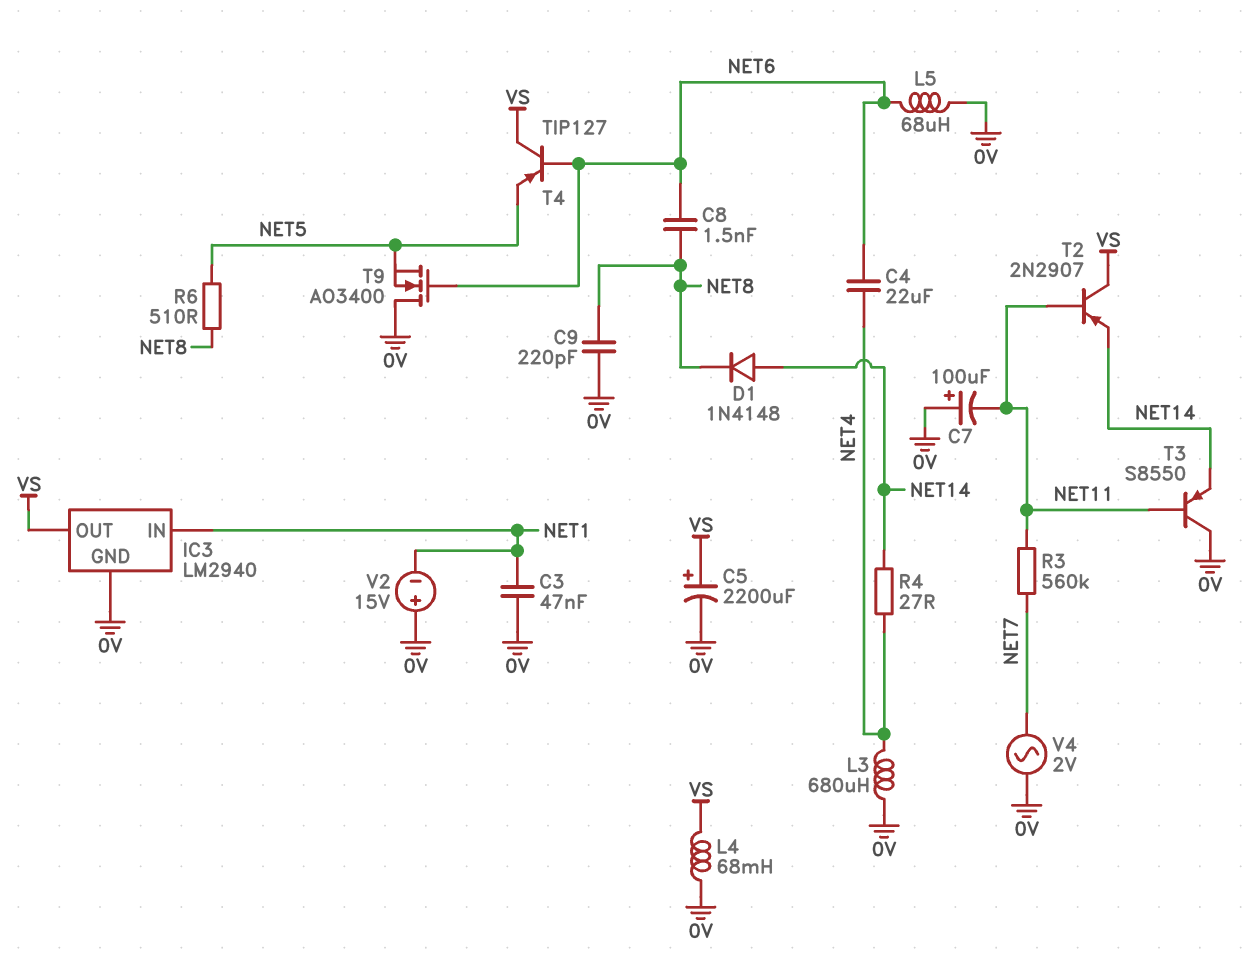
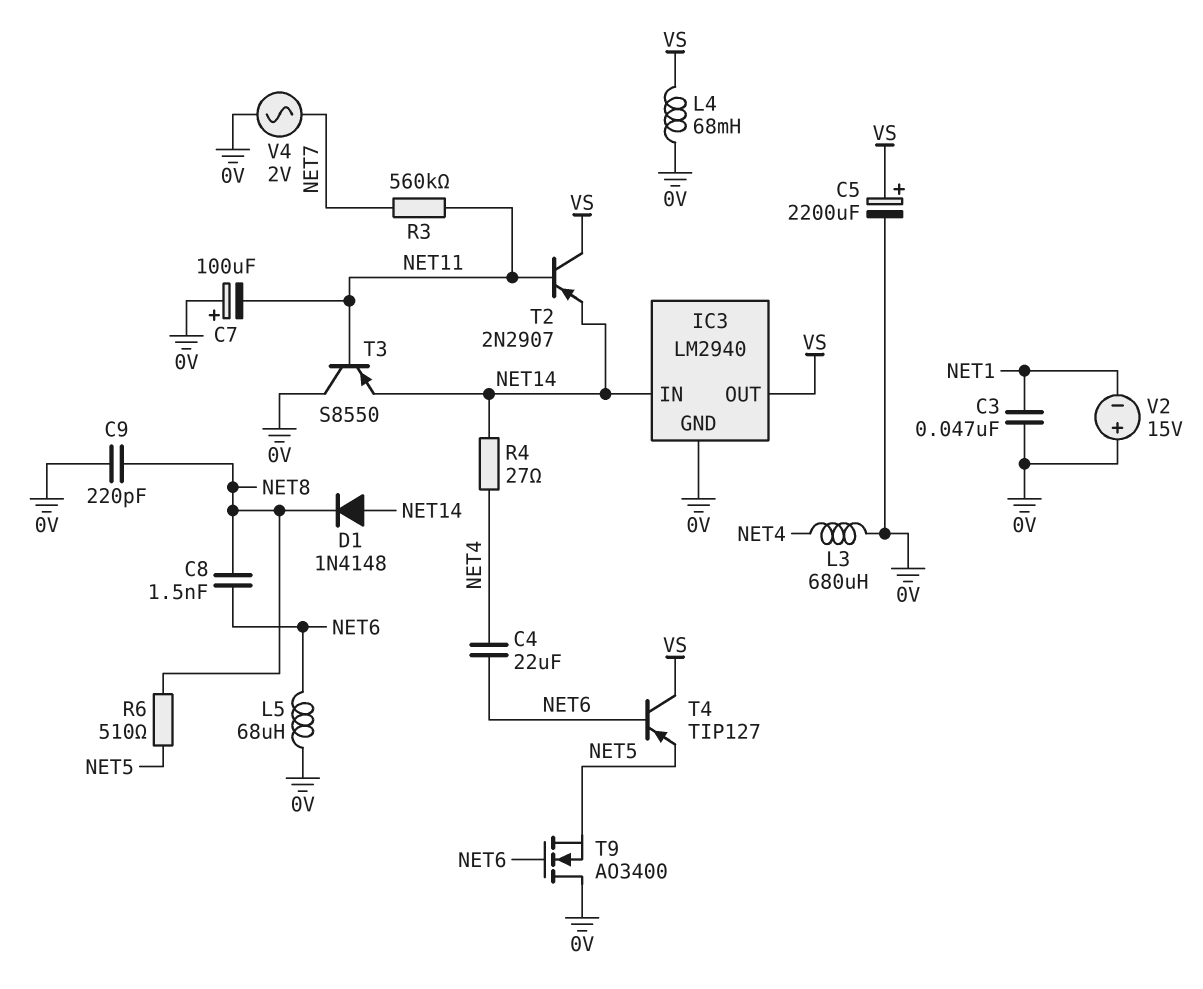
IC3 pin IN: NET1 -> NET14

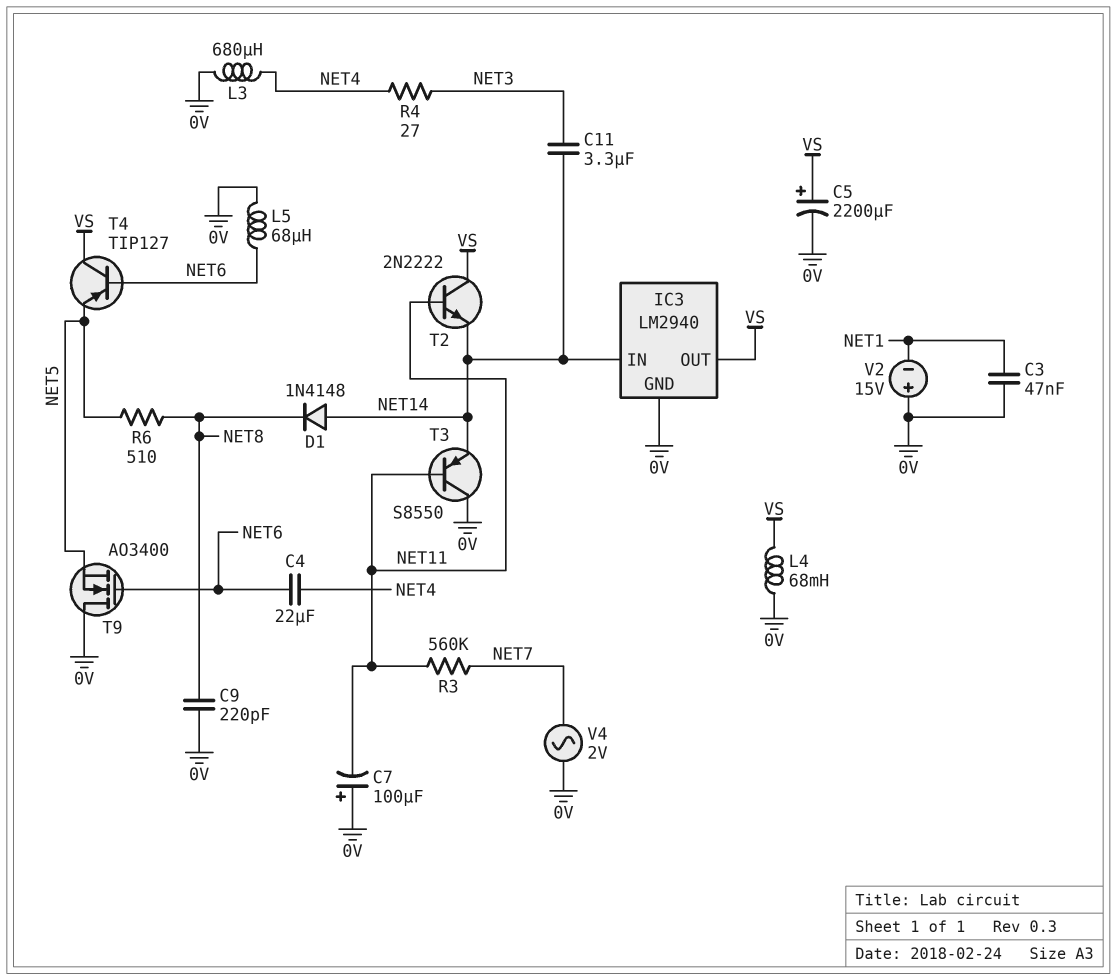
C8: 1.5nF (NET6, NET8) -> none
C11: none -> 3.3uF (NET3, NET14)
R4: 27 (NET4, NET14) -> 27 (NET3, NET4)
T2: PNP 2N2907 (B NET11, C VS, E NET14) -> NPN 2N2222 (B NET11, C VS, E NET14)

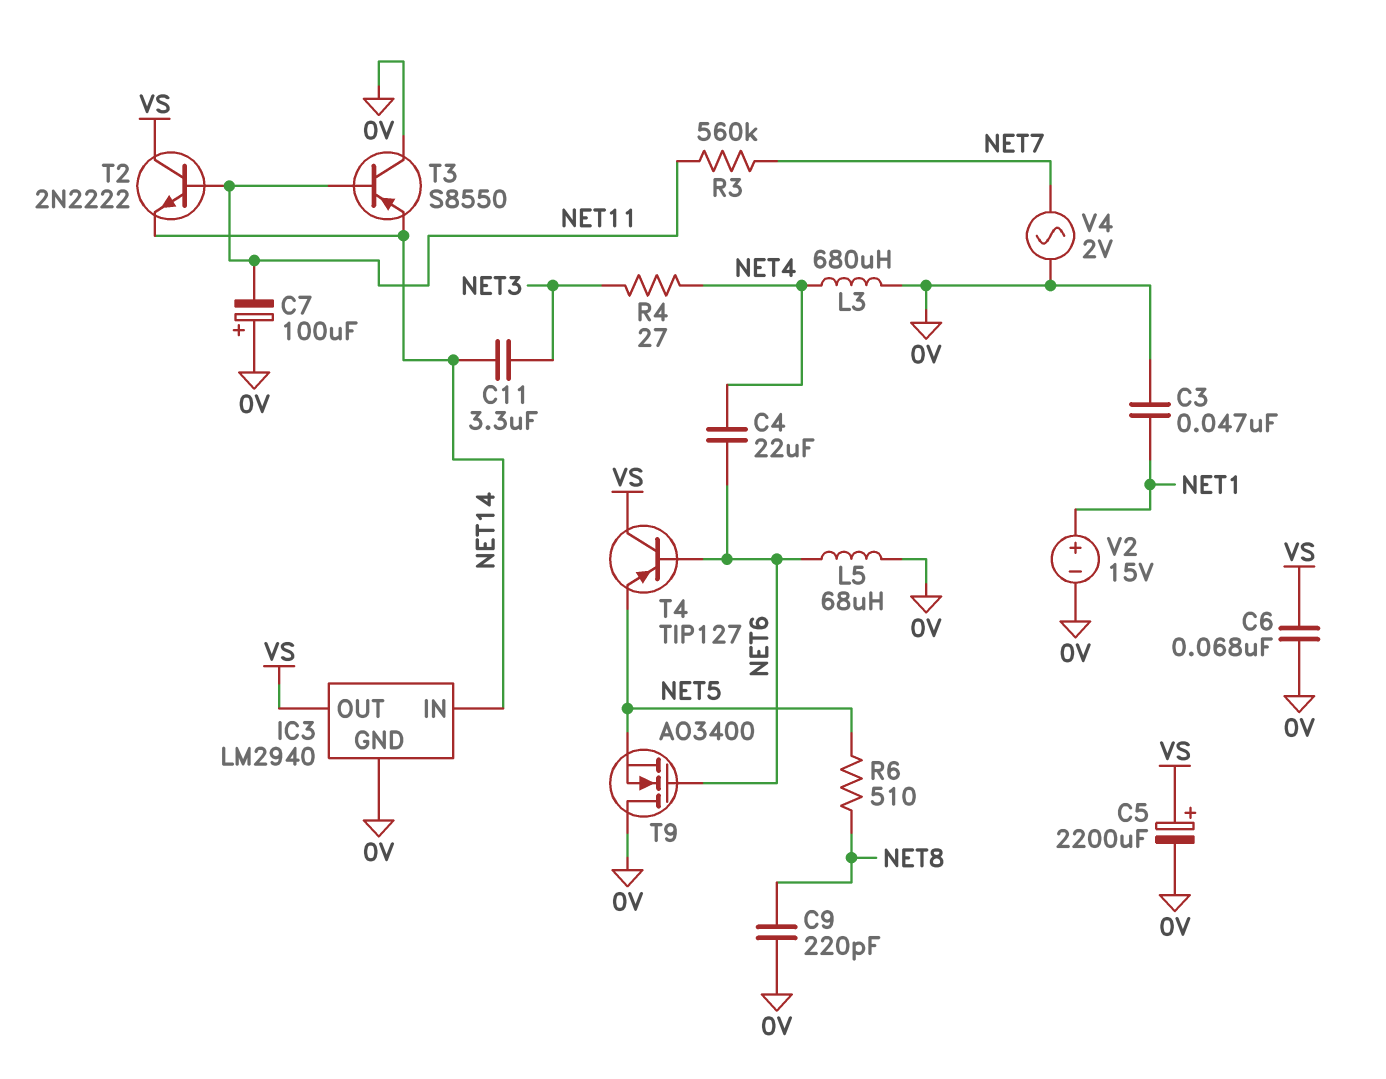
C6: none -> 68nF (0V, VS)
D1: diode 1N4148 (A NET14, K NET8) -> none
L4: 68mH (0V, VS) -> none
V2: 15V (plus 0V, minus NET1) -> 15V (plus NET1, minus 0V)

